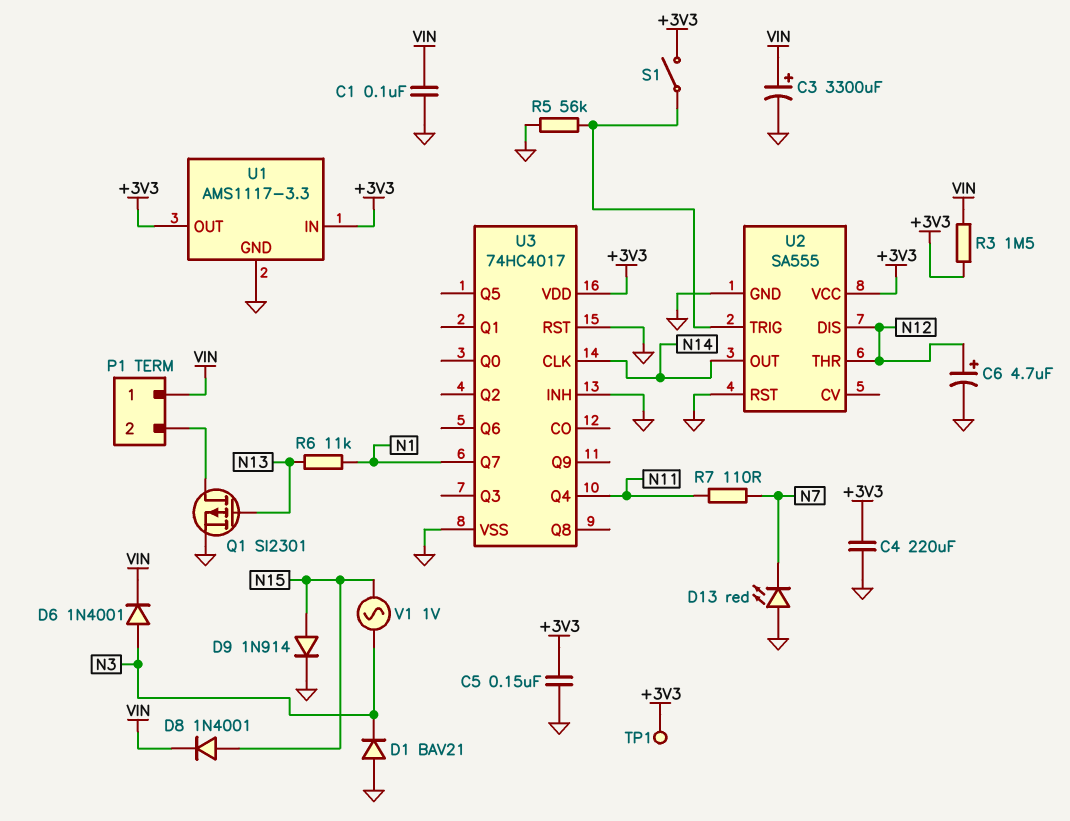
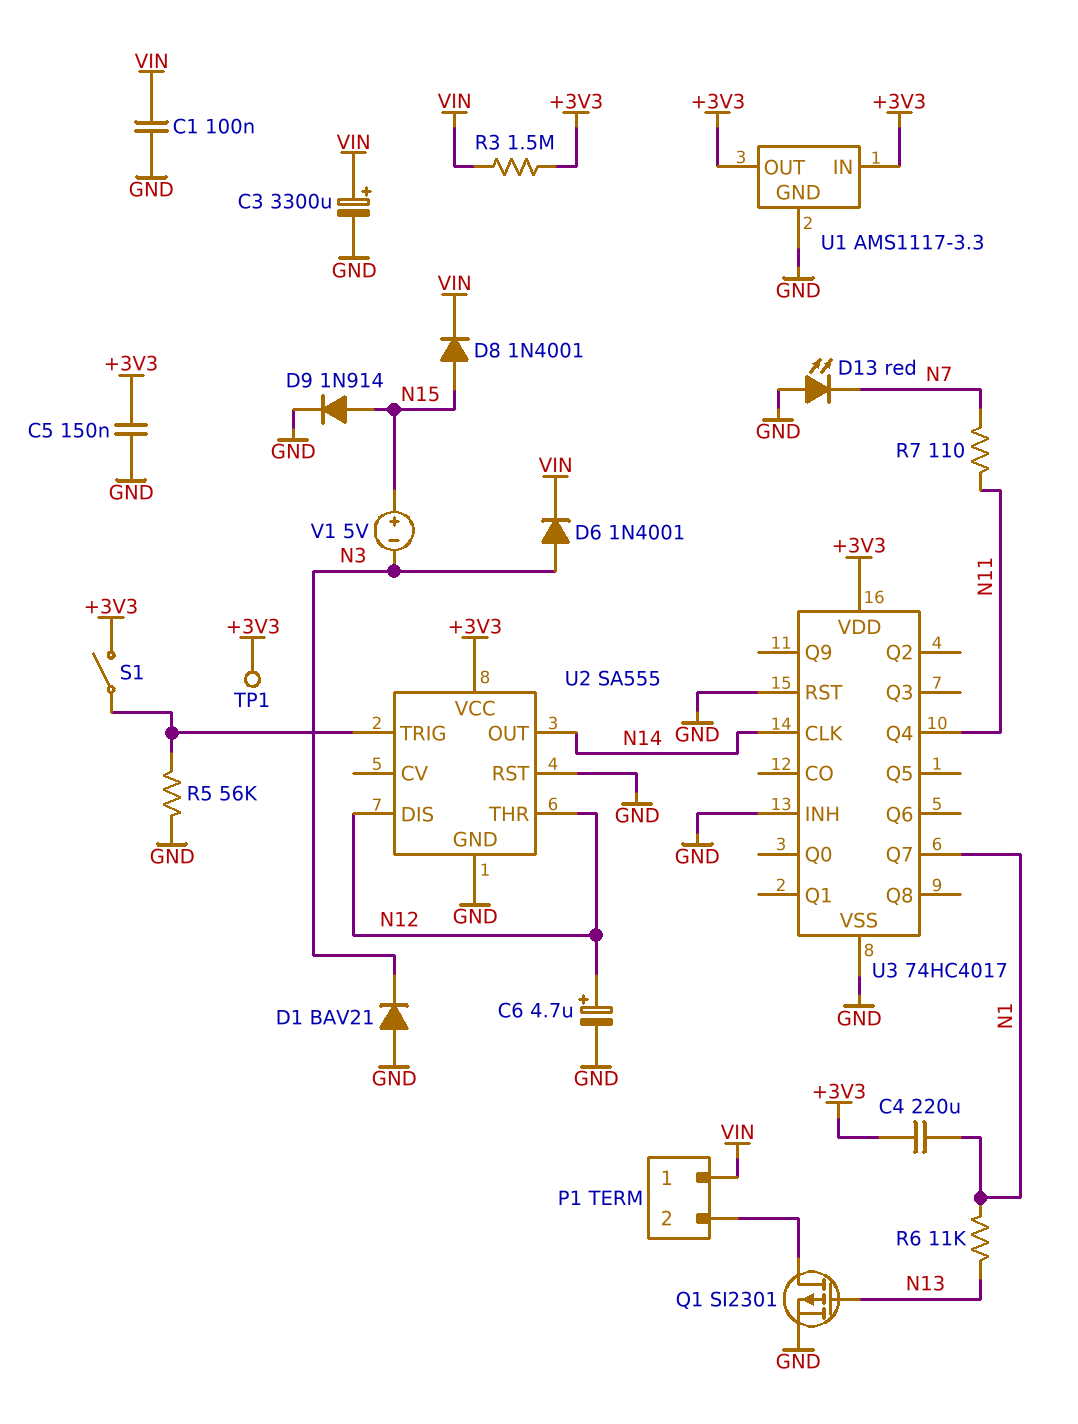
C4: 220uF (+3V3, GND) -> 220uF (+3V3, N1)
V1: AC 1V (N3, N15) -> 5V (plus N15, minus N3)

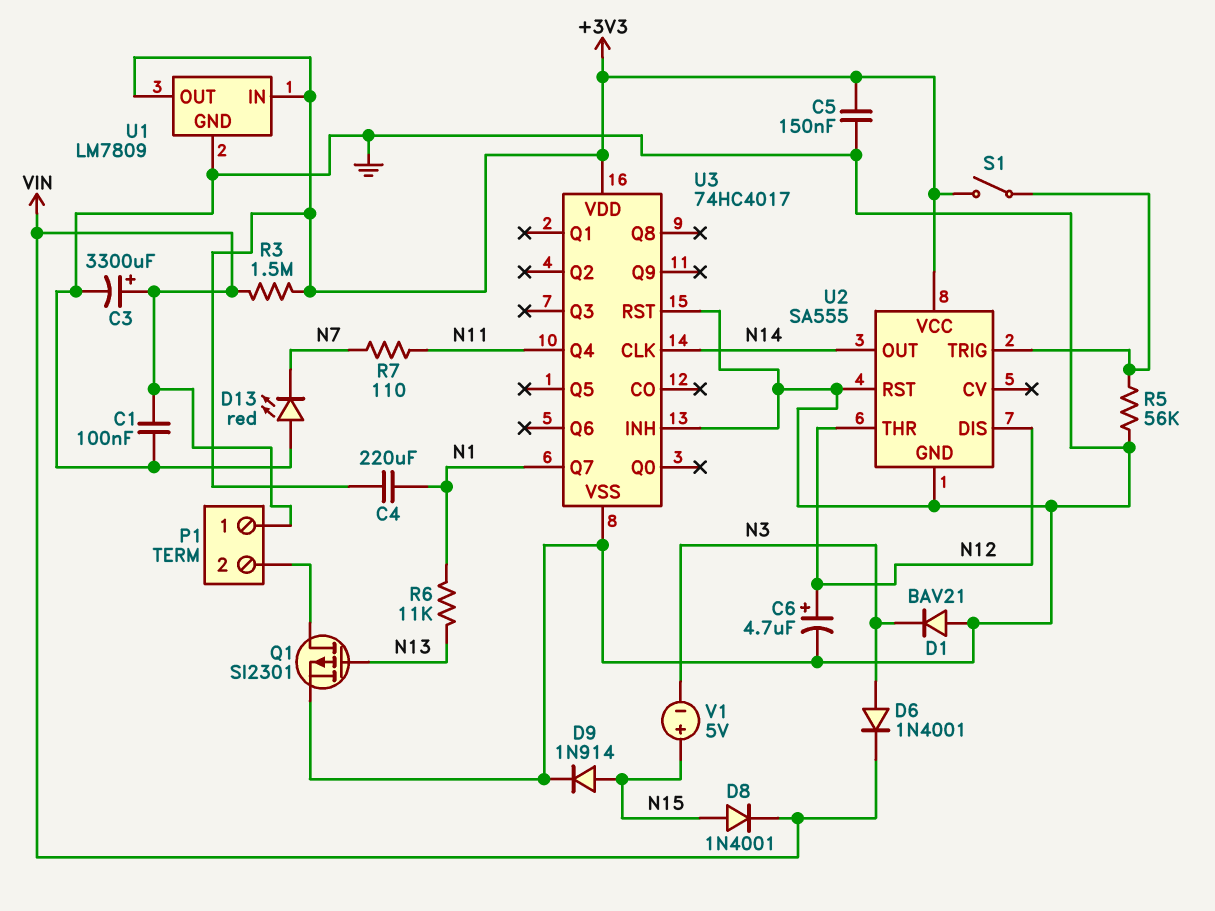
TP1: test point (+3V3) -> none
U1: AMS1117-3.3 -> LM7809

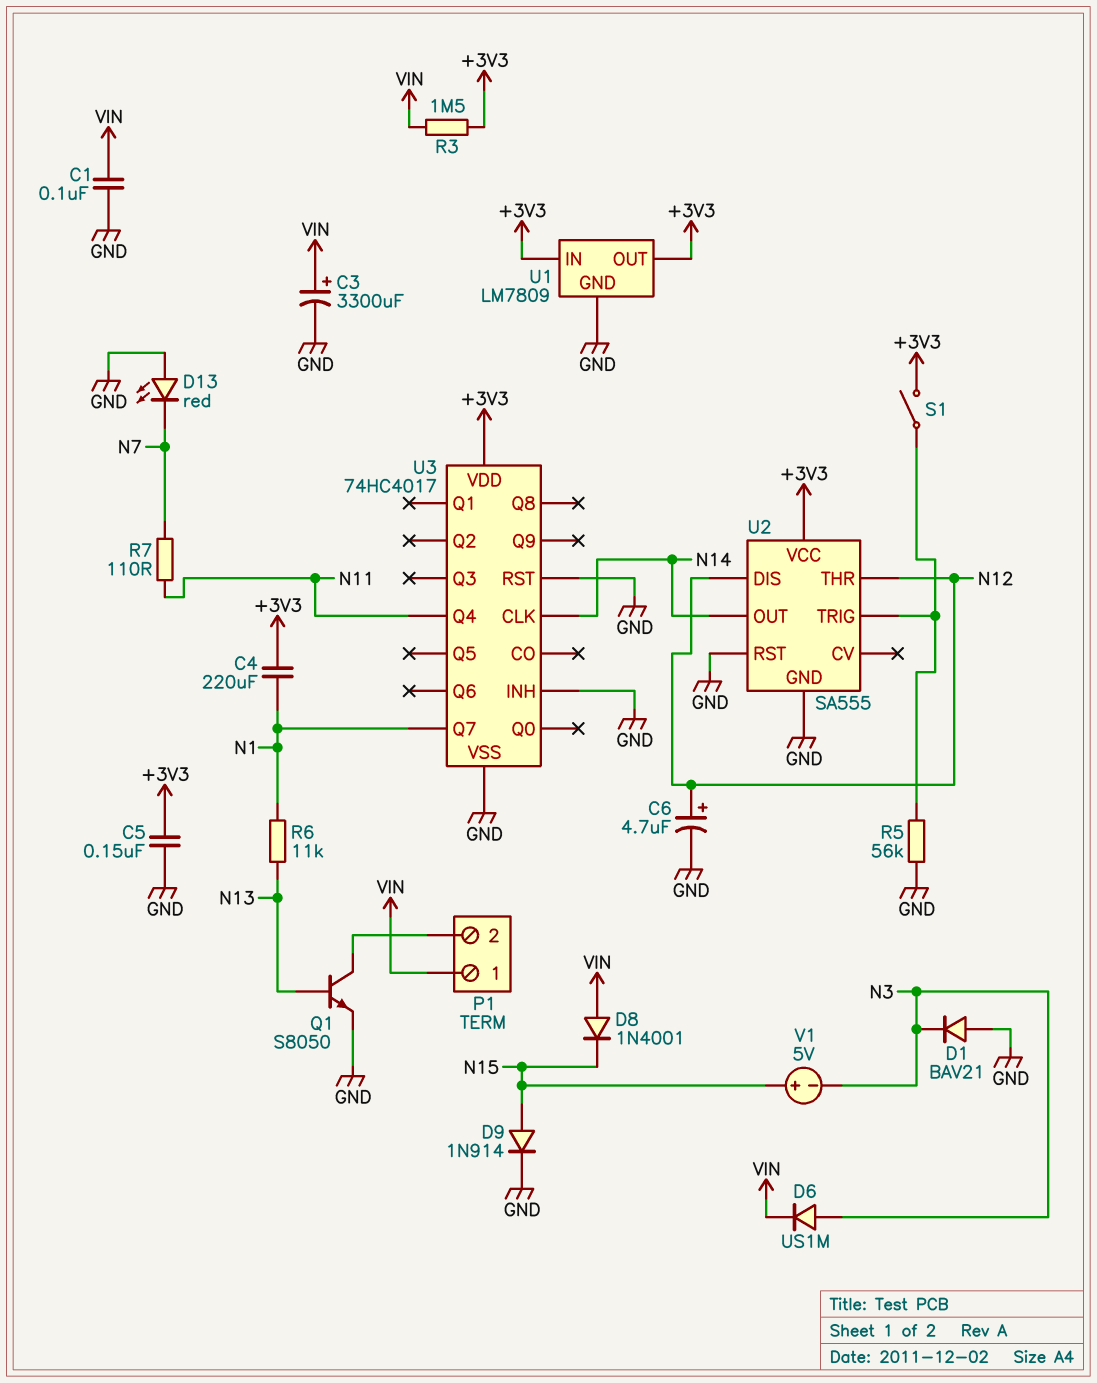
D6: diode 1N4001 (A N3, K VIN) -> diode US1M (A N3, K VIN)
D8: diode 1N4001 (A N15, K VIN) -> diode 1N4001 (A VIN, K N15)
Q1: PMOS SI2301 (G N13, D P1/2, S GND) -> NPN S8050 (B N13, C P1/2, E GND)

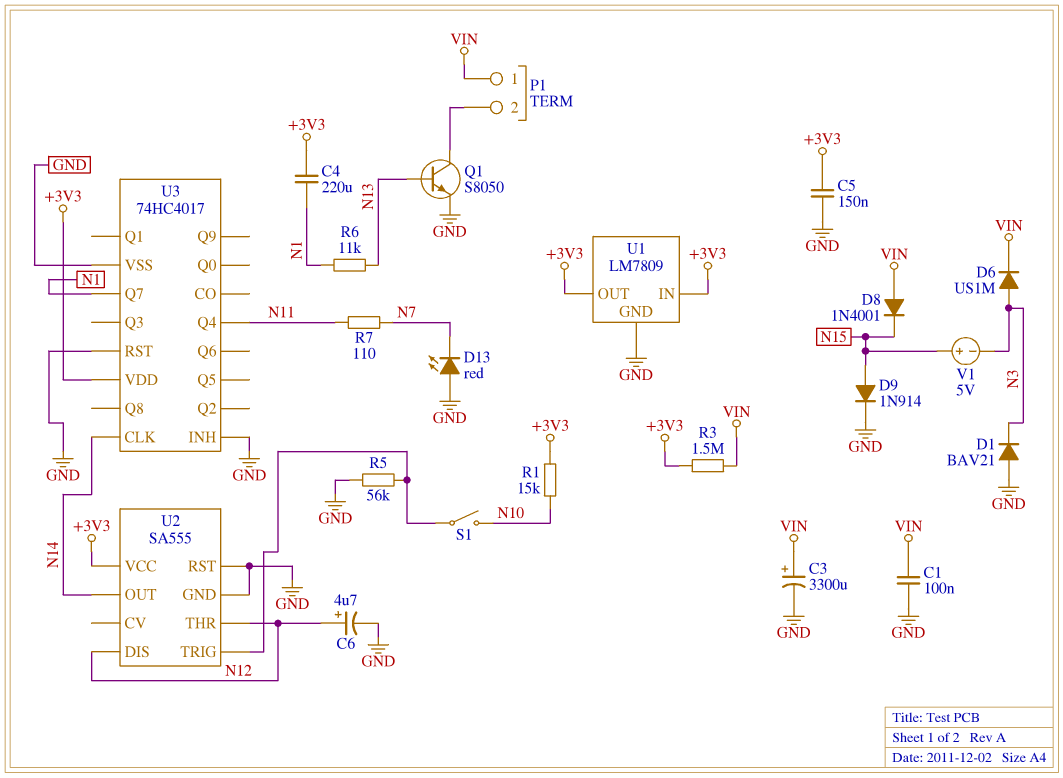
R1: none -> 15k (+3V3, N10)
S1: switch (+3V3, U2/TRIG) -> switch (N10, U2/TRIG)

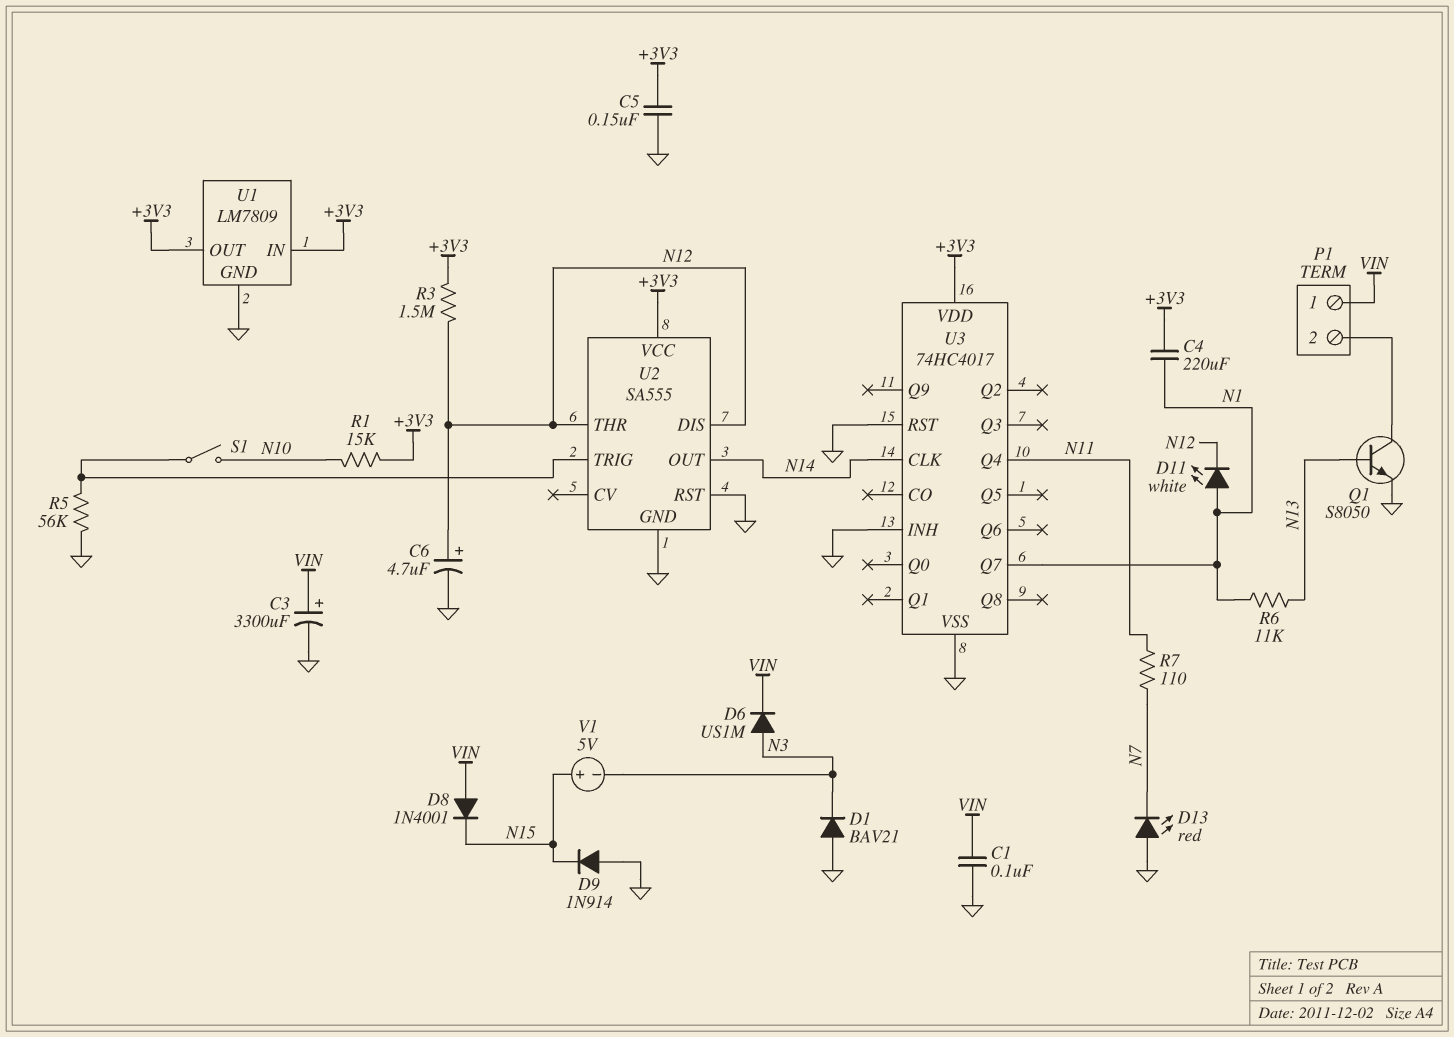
D9: diode 1N914 (A N15, K GND) -> diode 1N914 (A GND, K N15)
D11: none -> LED white (A N1, K N12)
R3: 1.5M (+3V3, VIN) -> 1.5M (+3V3, N12)

